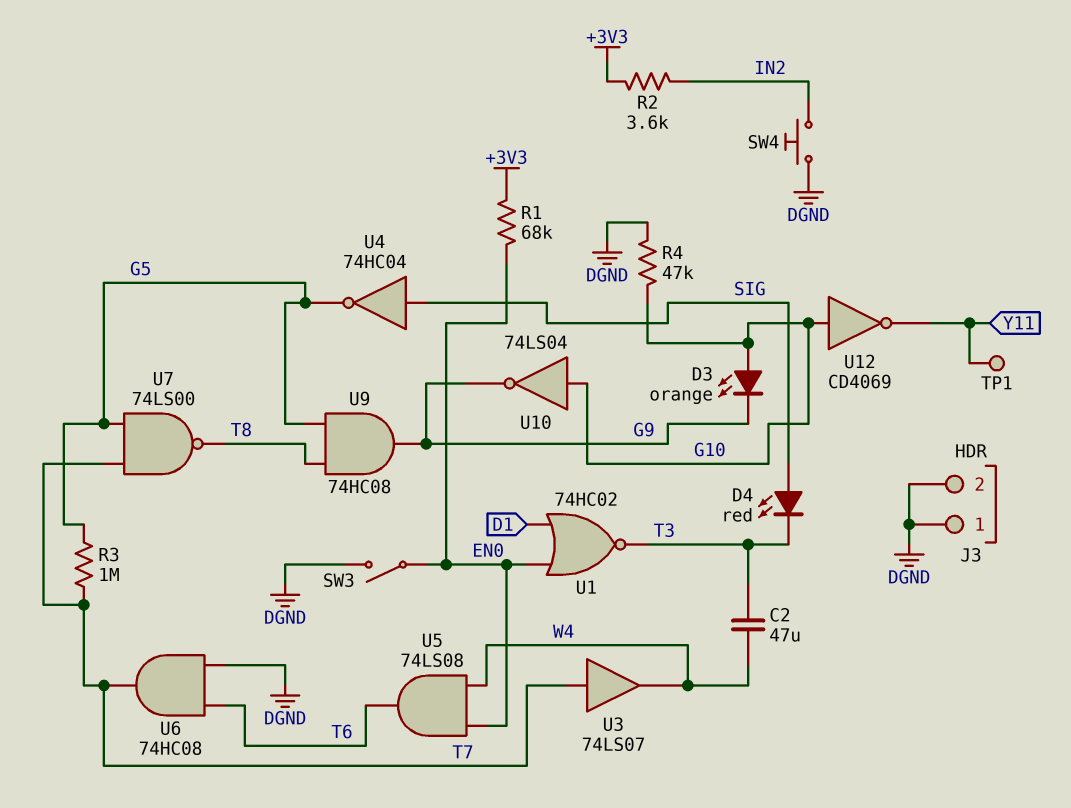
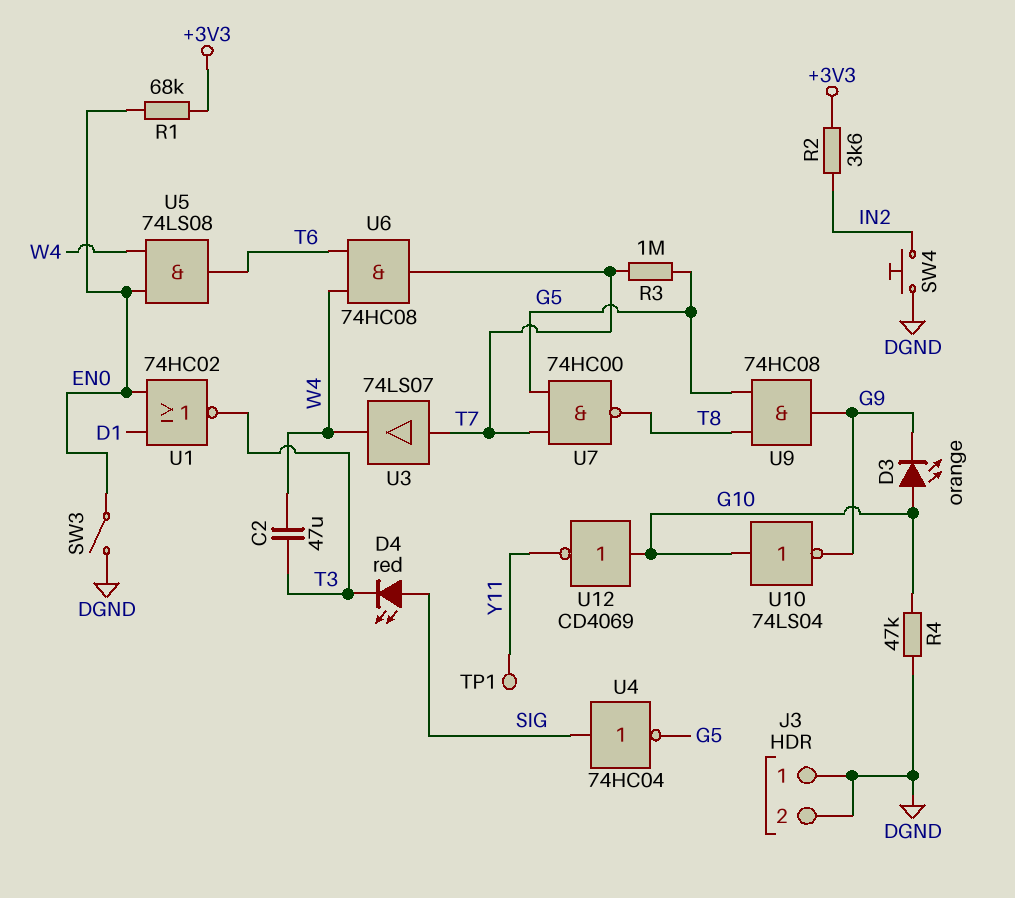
U6: AND 74HC08 (in DGND, in T6, out T7) -> AND 74HC08 (in T6, in W4, out T7)
U7: NAND 74LS00 (in G5, in T7, out T8) -> NAND 74HC00 (in G5, in T7, out T8)

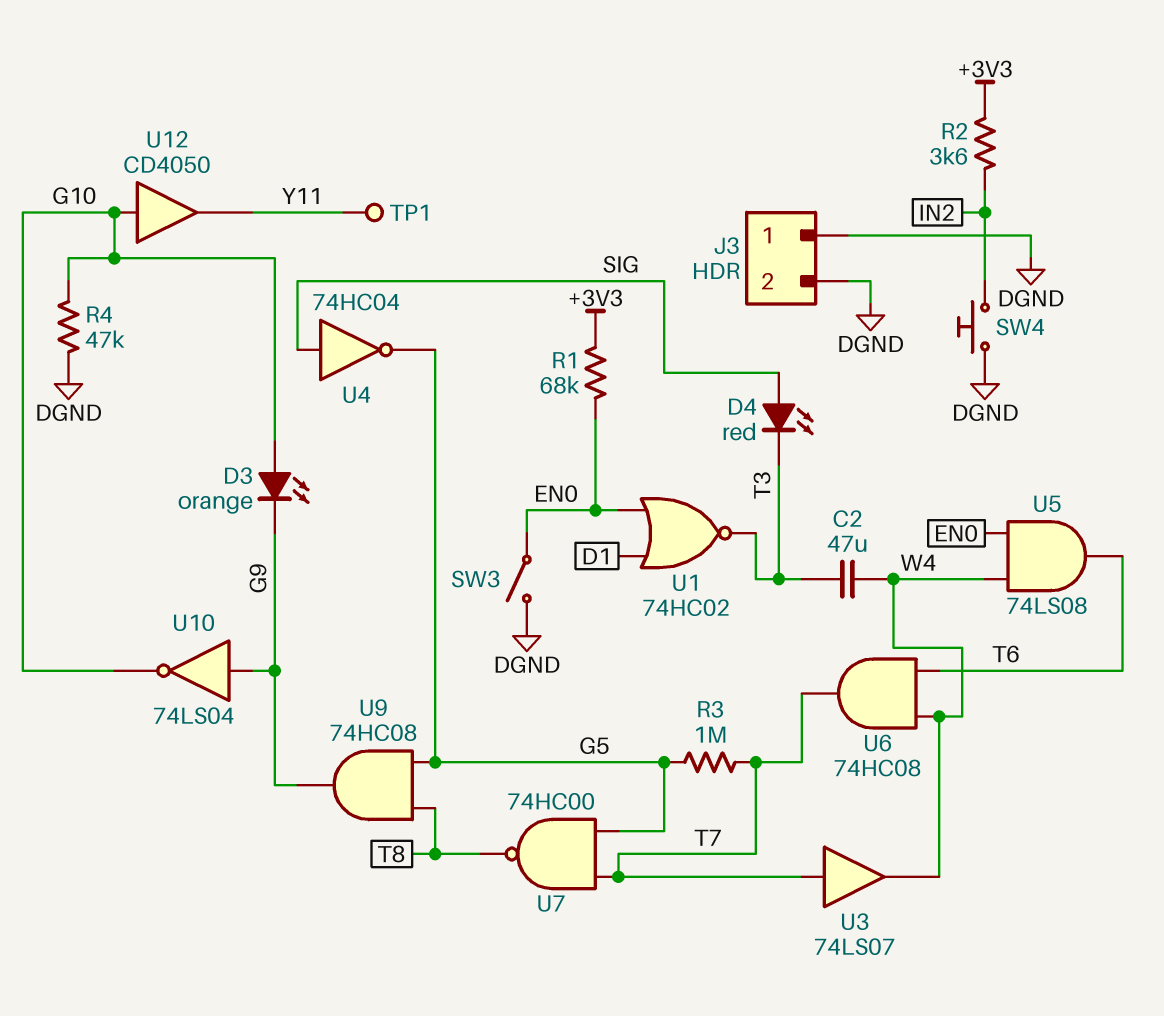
U10: NOT 74LS04 (in G10, out G9) -> NOT 74LS04 (in G9, out G10)
U12: NOT CD4069 (in G10, out Y11) -> buffer CD4050 (in G10, out Y11)

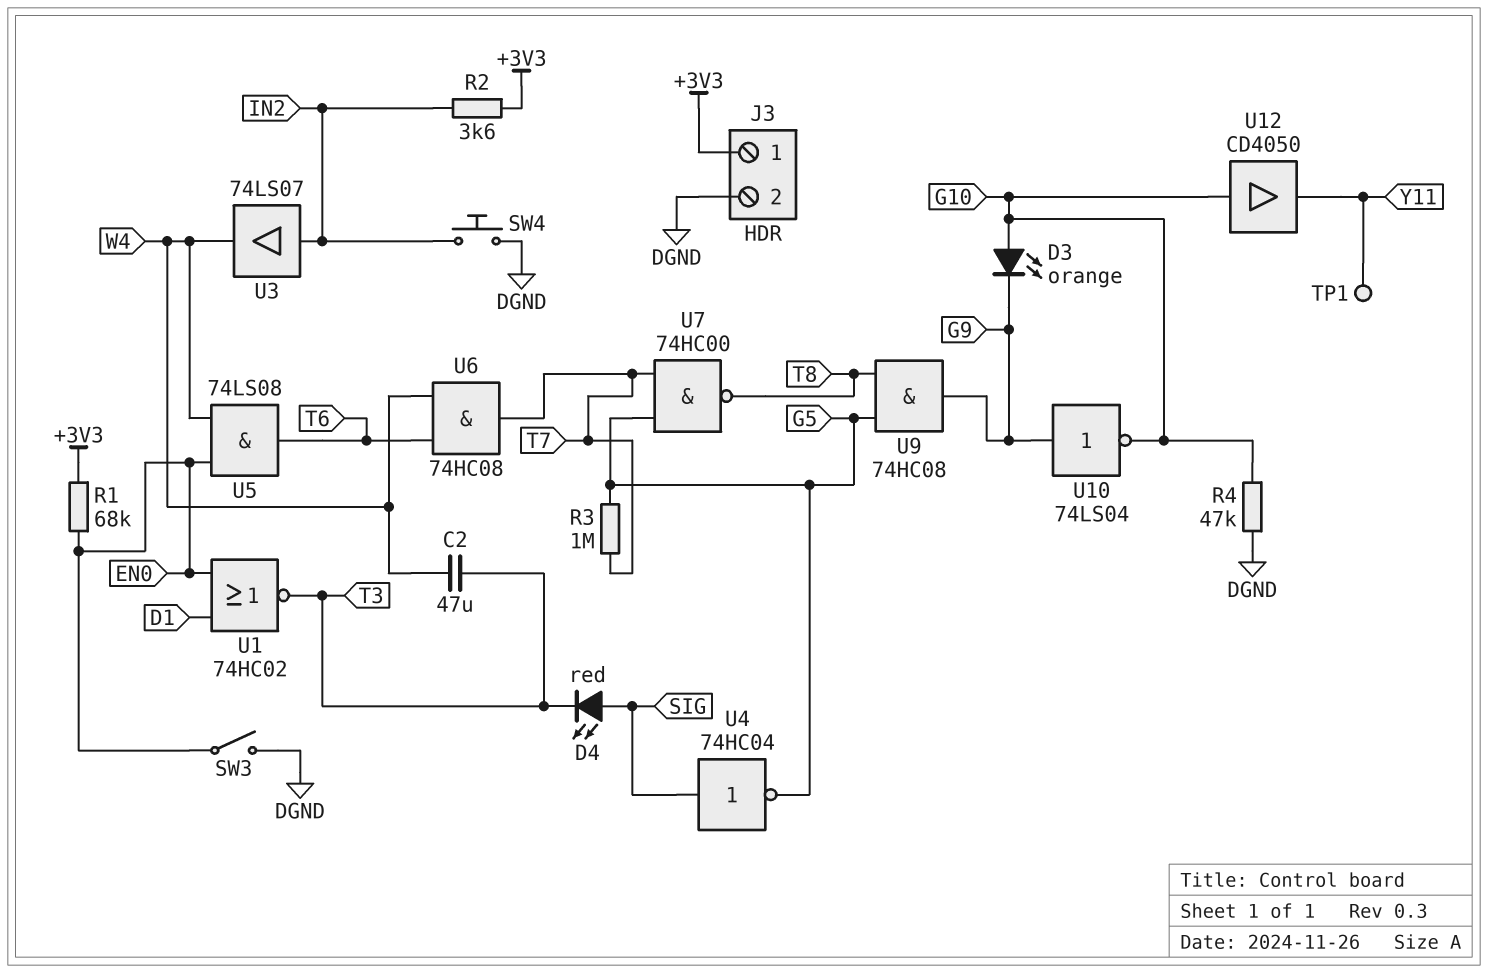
J3 pin 1: DGND -> +3V3
U3: buffer 74LS07 (in T7, out W4) -> buffer 74LS07 (in IN2, out W4)

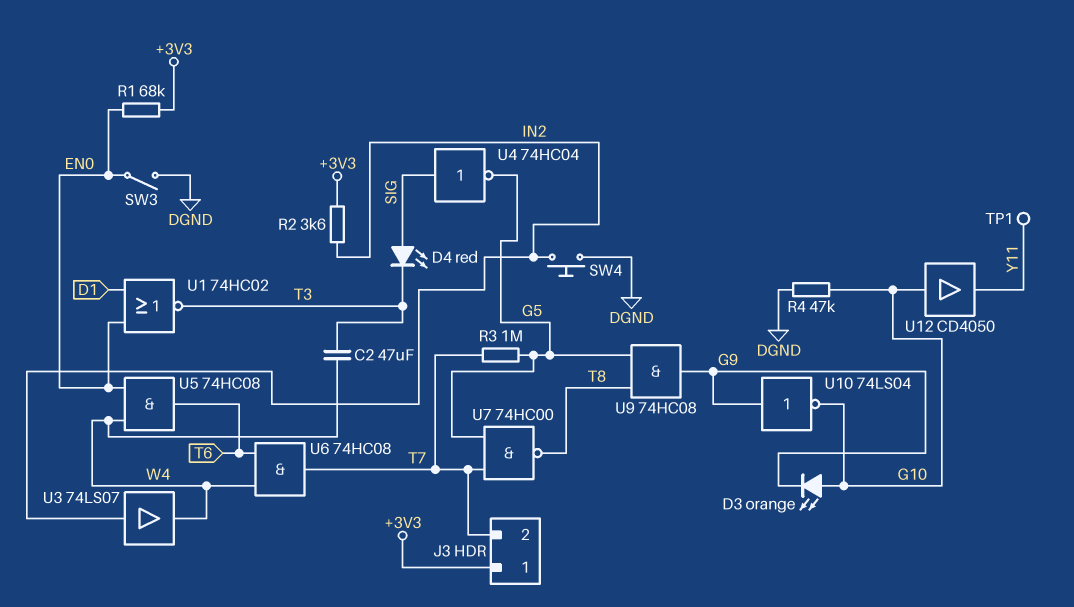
J3 pin 2: DGND -> T7
U5: AND 74LS08 (in EN0, in W4, out T6) -> AND 74HC08 (in EN0, in W4, out T6)

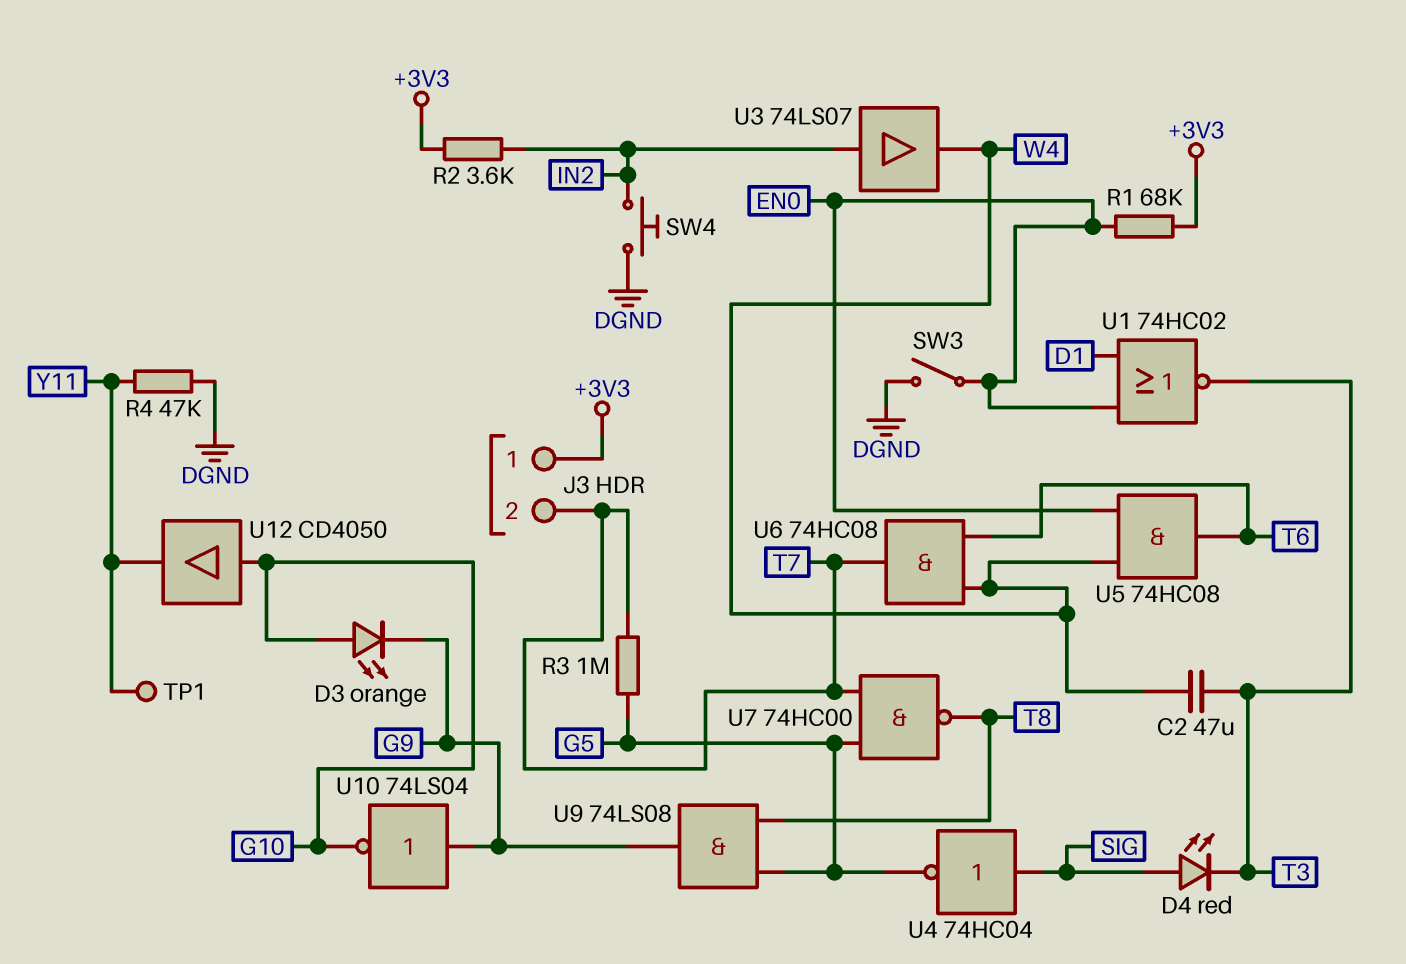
R4: 47k (DGND, G10) -> 47k (DGND, Y11)
U9: AND 74HC08 (in G5, in T8, out G9) -> AND 74LS08 (in G5, in T8, out G9)

